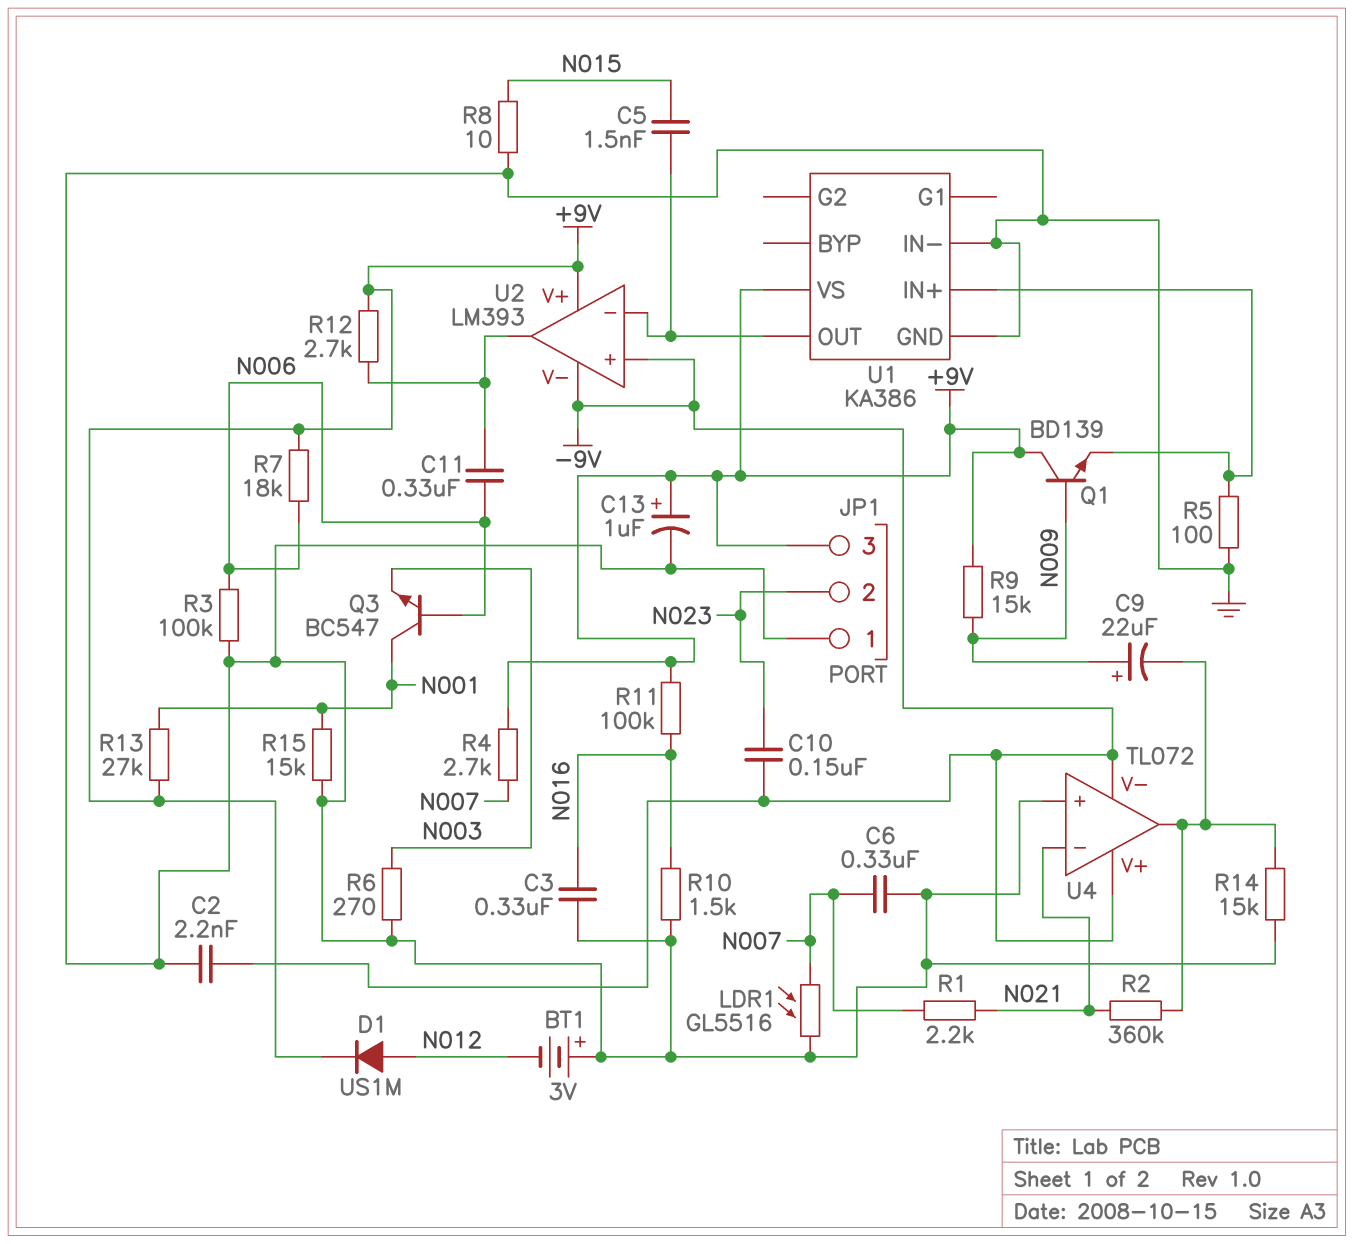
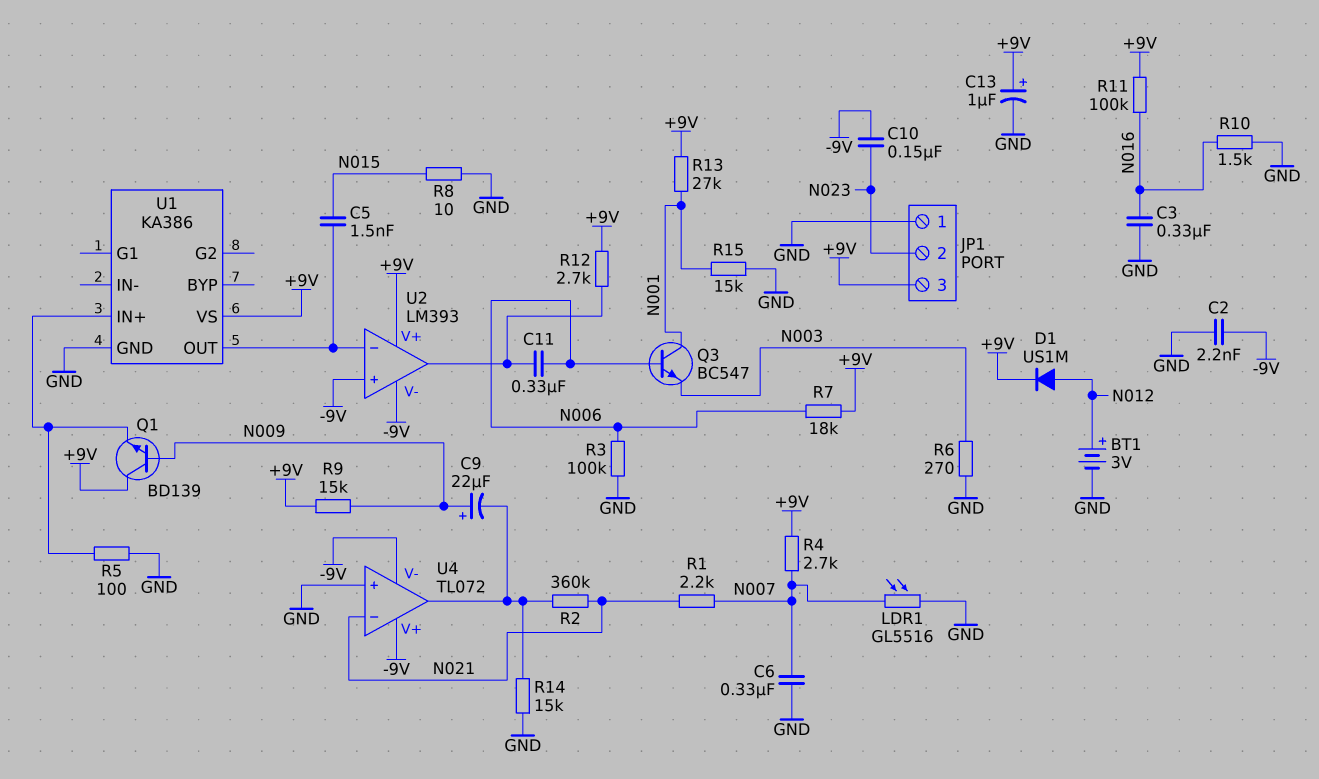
BT1: 3V (plus GND, minus N012) -> 3V (plus N012, minus GND)
U1 pin IN-: GND -> none

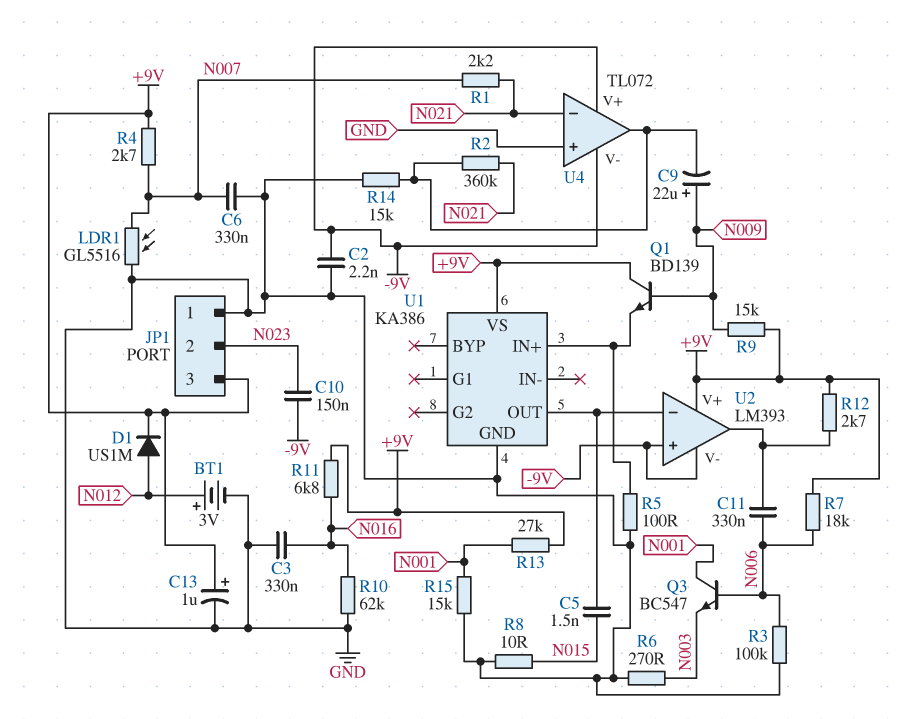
R10: 1.5k (GND, N016) -> 62k (GND, N016)
R11: 100k (+9V, N016) -> 6.8k (+9V, N016)

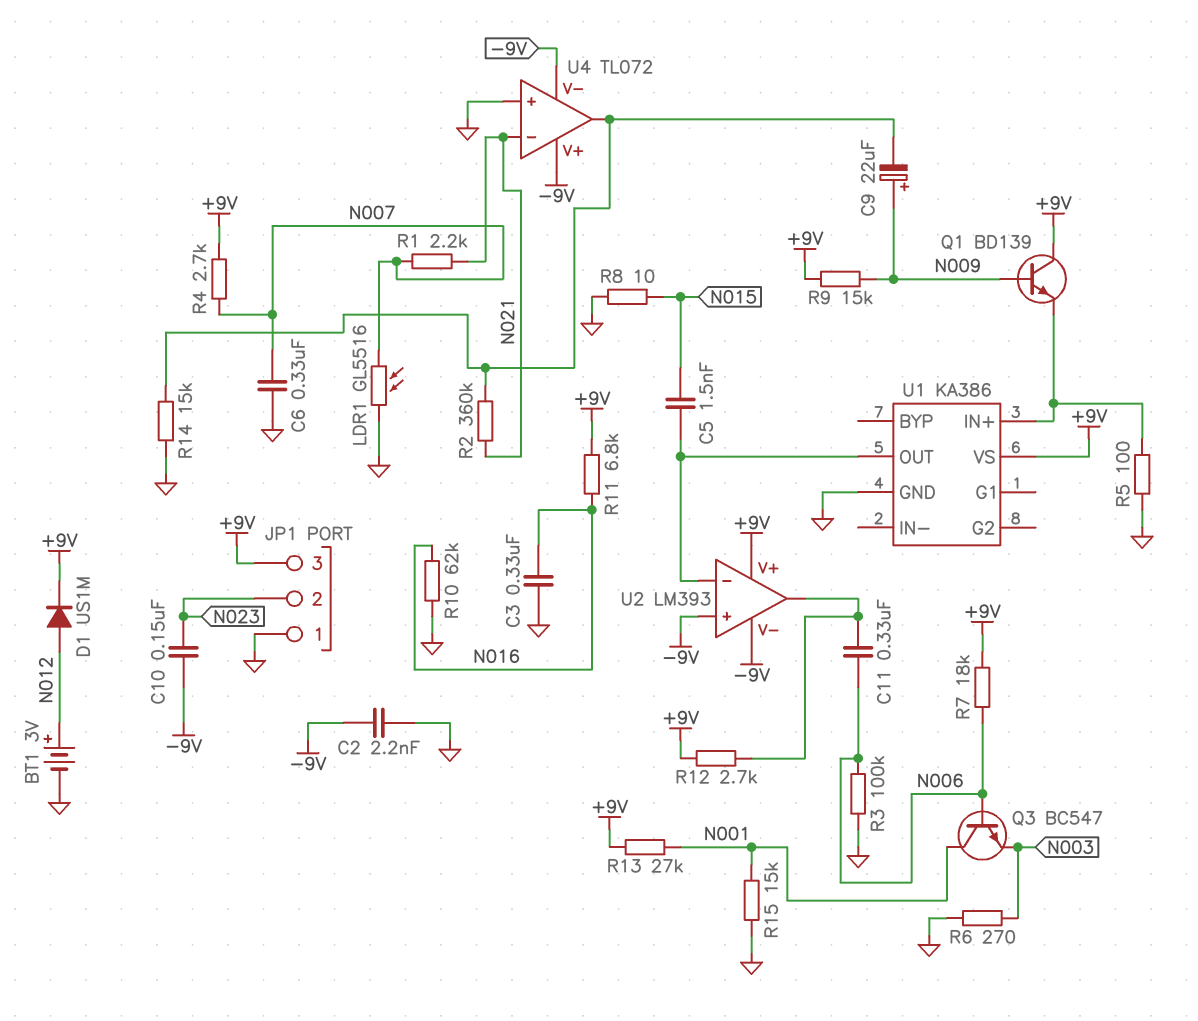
C13: 1uF (plus +9V, minus GND) -> none

